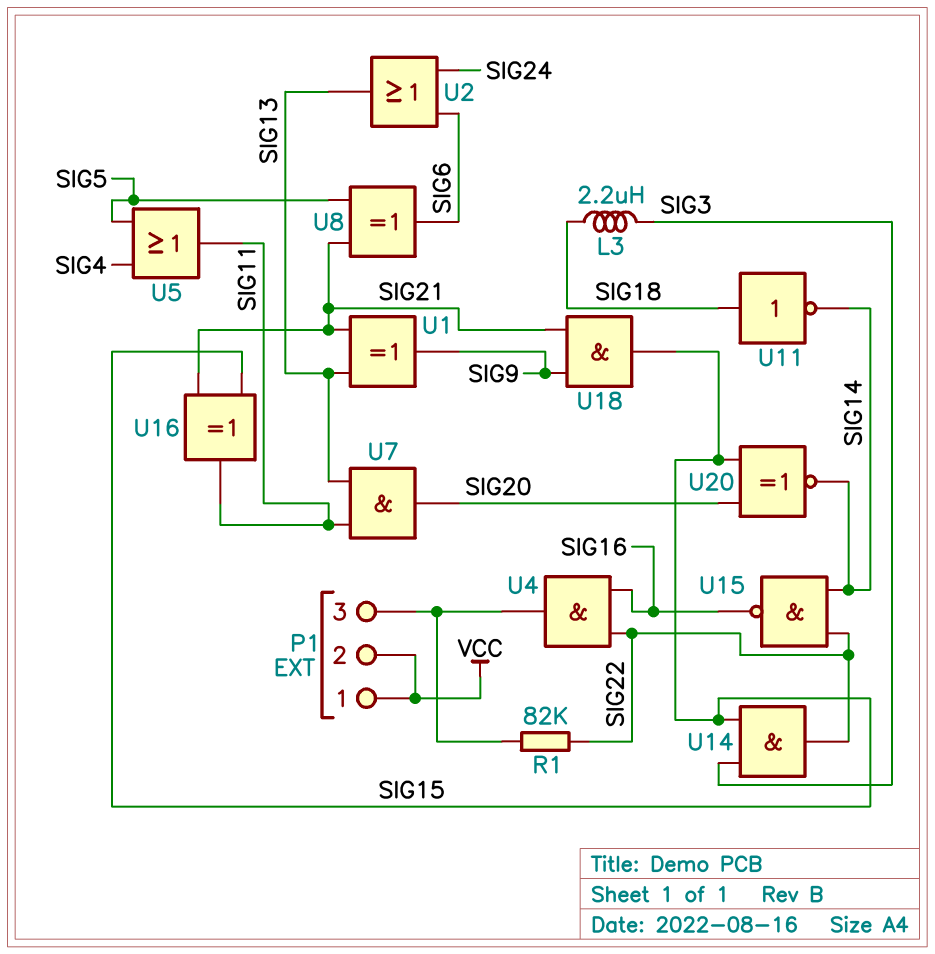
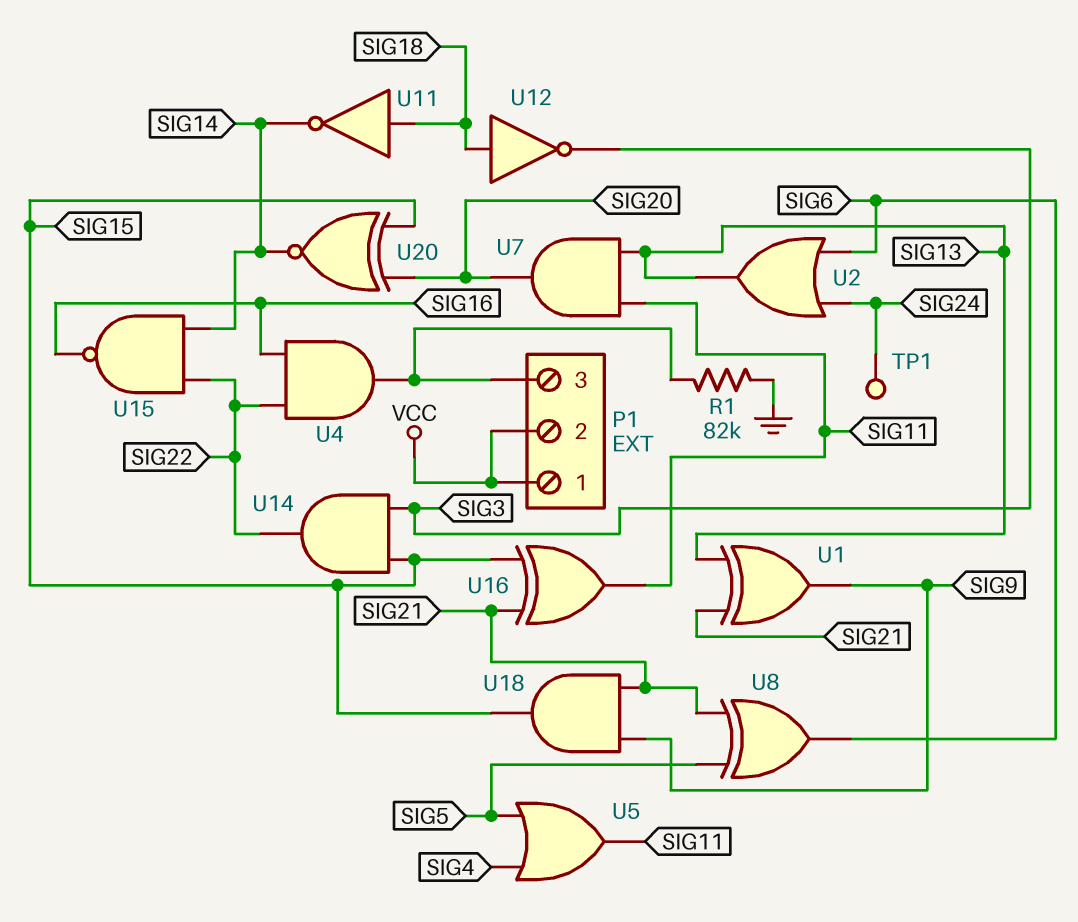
L3: 2.2uH (SIG3, SIG18) -> none
R1: 82k (P1/3, SIG22) -> 82k (GND, P1/3)
TP1: none -> test point (SIG24)
U12: none -> NOT (in SIG18, out SIG3)

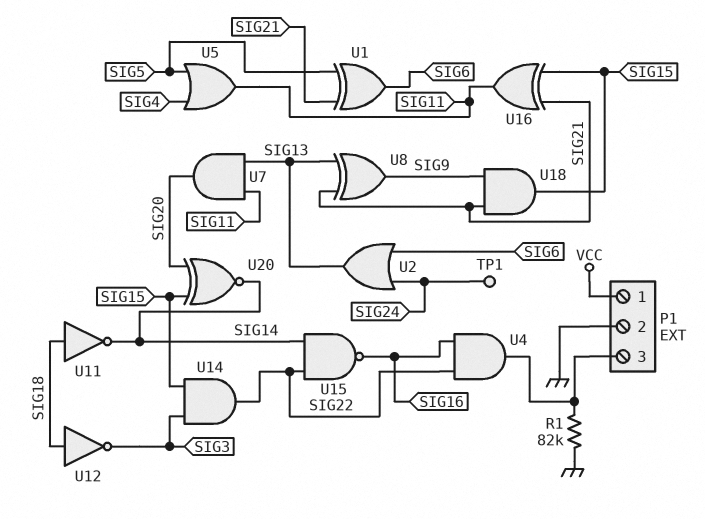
P1 pin 2: VCC -> GND
U1: XOR (in SIG13, in SIG21, out SIG9) -> XOR (in SIG5, in SIG21, out SIG6)
U8: XOR (in SIG5, in SIG21, out SIG6) -> XOR (in SIG13, in SIG21, out SIG9)

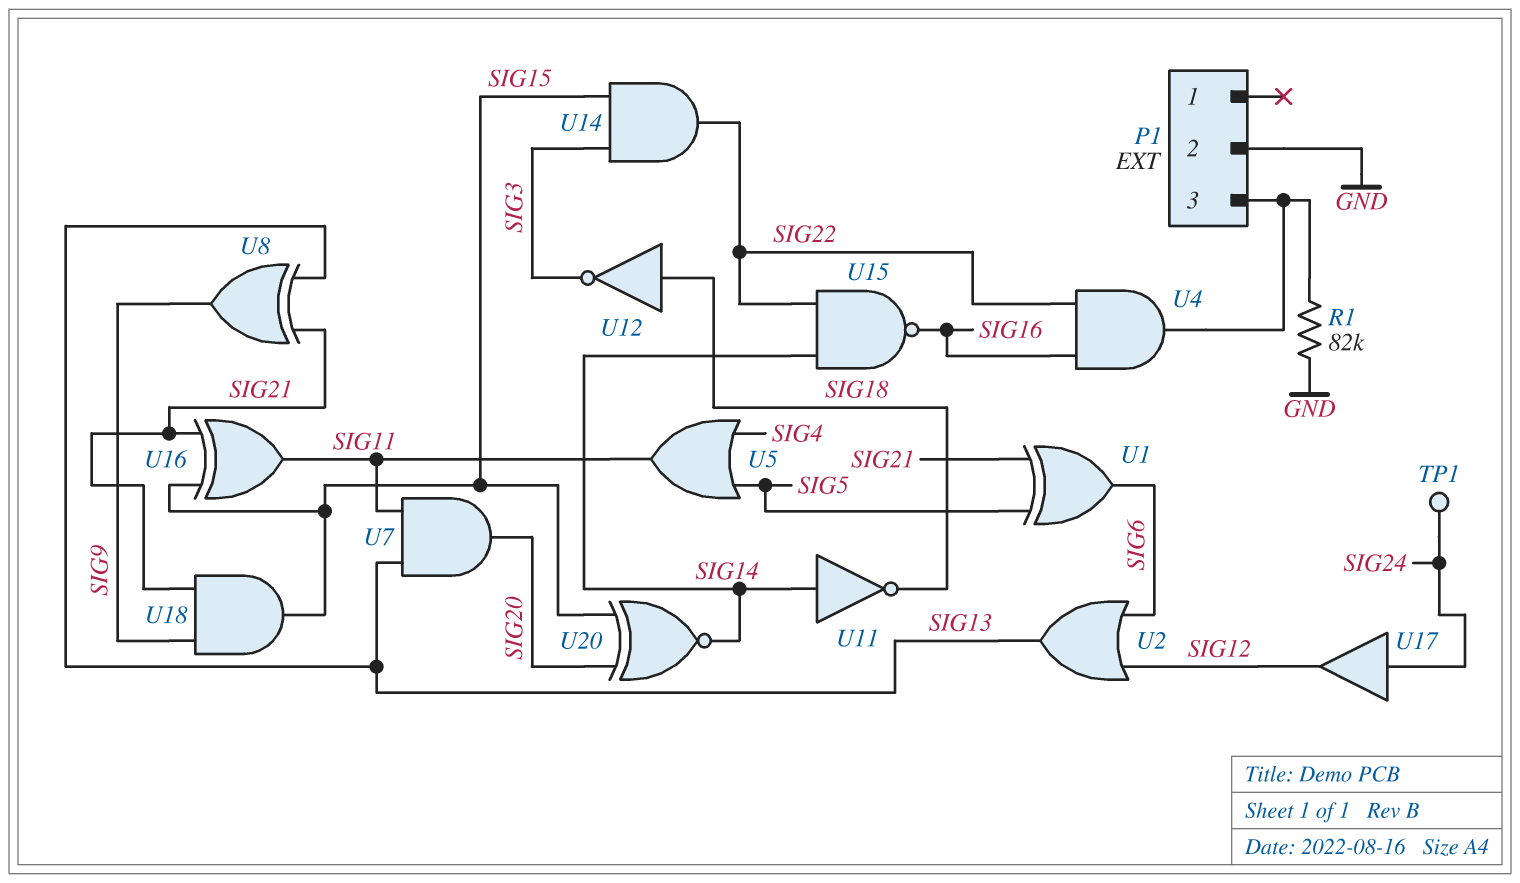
P1 pin 1: VCC -> none
U2: OR (in SIG6, in SIG24, out SIG13) -> OR (in SIG6, in SIG12, out SIG13)
U11: NOT (in SIG18, out SIG14) -> NOT (in SIG14, out SIG18)
U17: none -> buffer (in SIG24, out SIG12)

